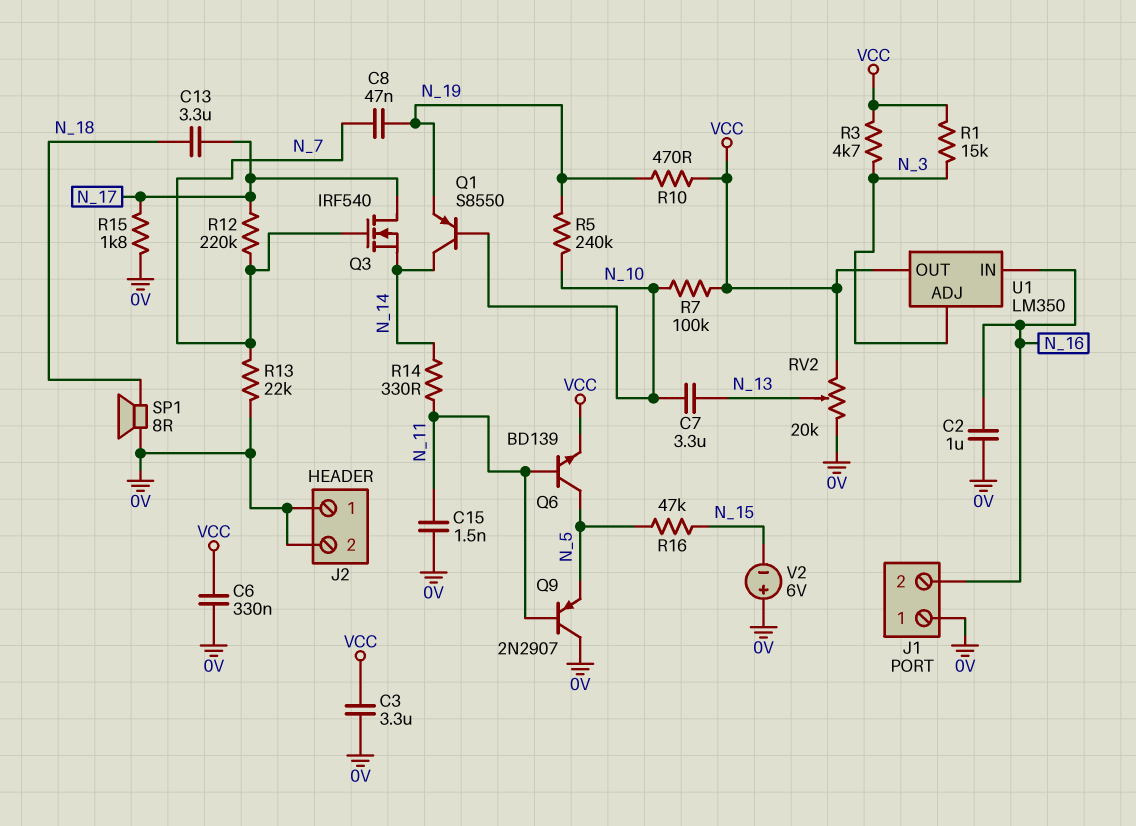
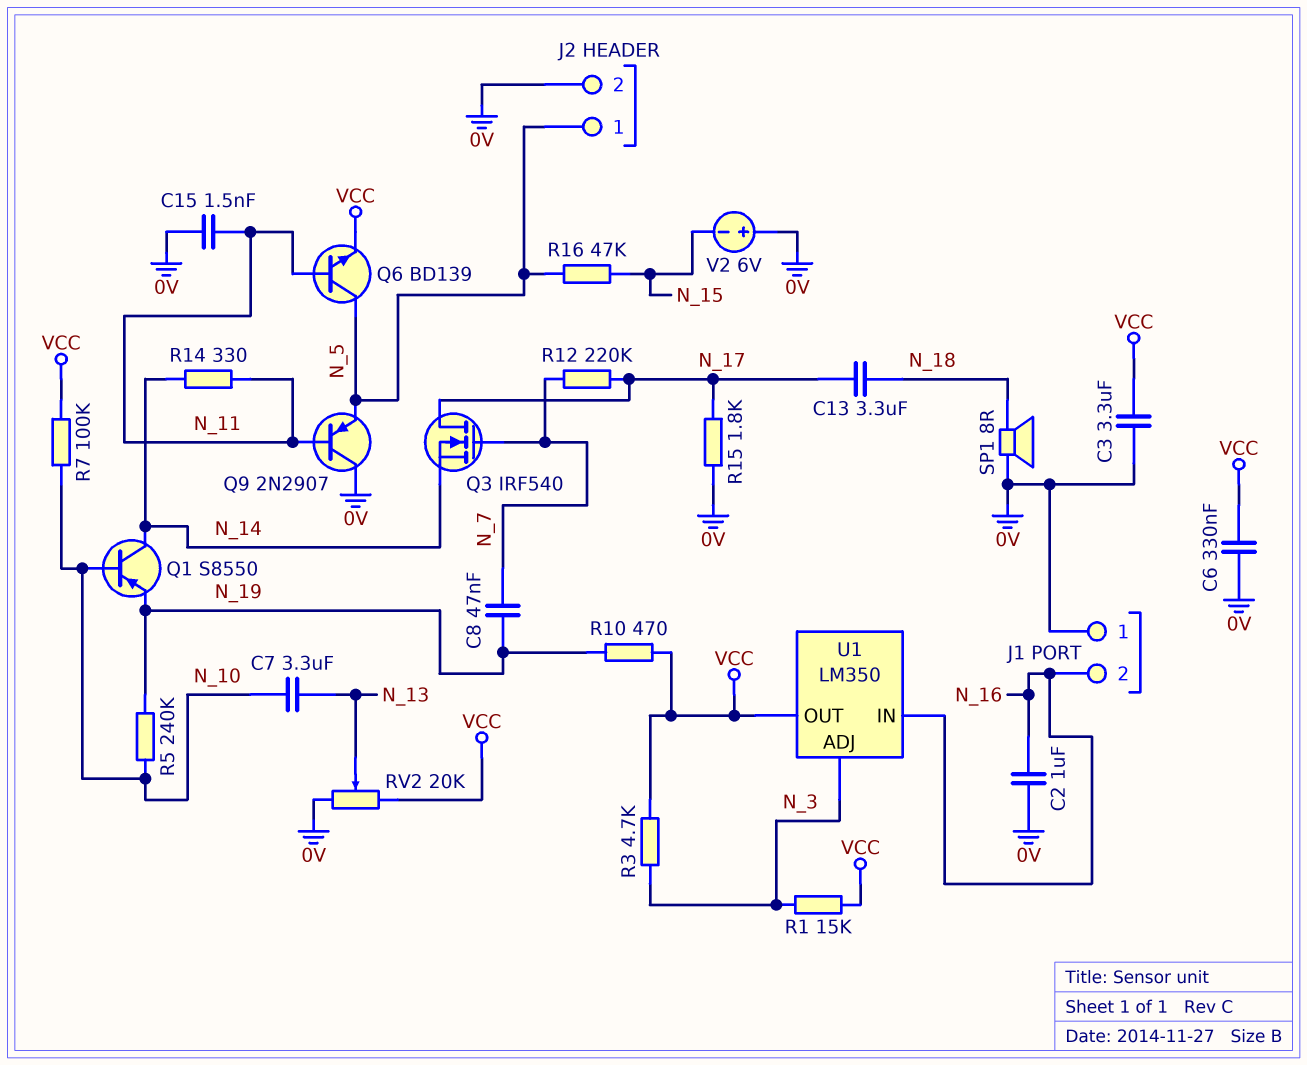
J2 pin 1: 0V -> N_5
R13: 22k (0V, N_7) -> none

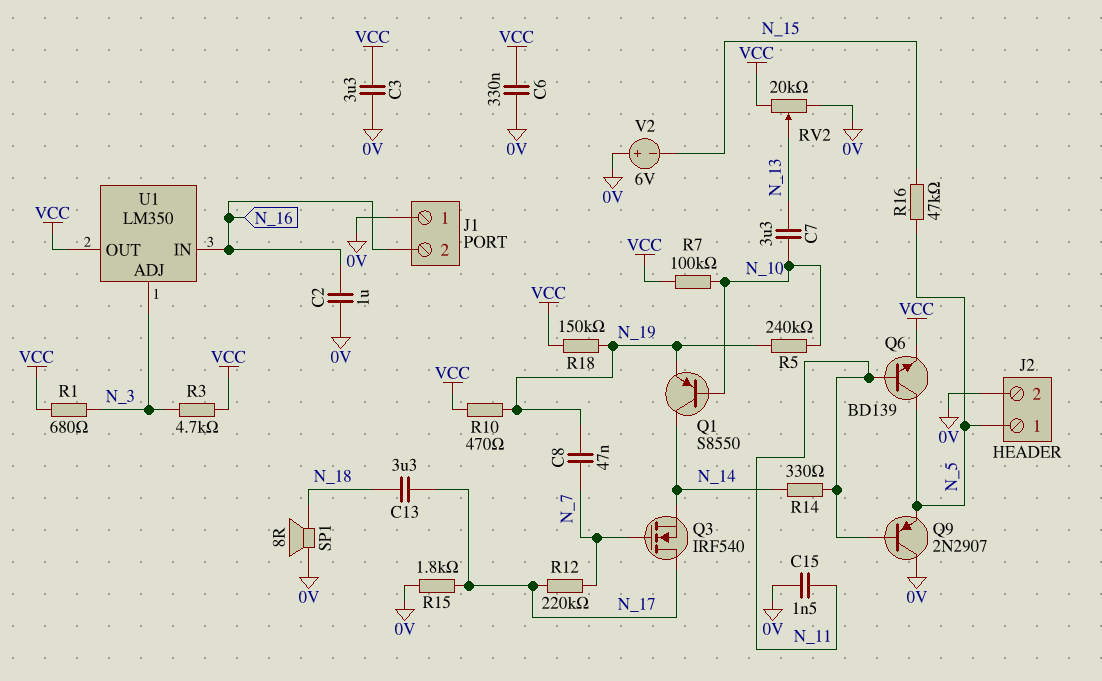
R1: 15k (N_3, VCC) -> 680 (N_3, VCC)
R18: none -> 150k (N_19, VCC)

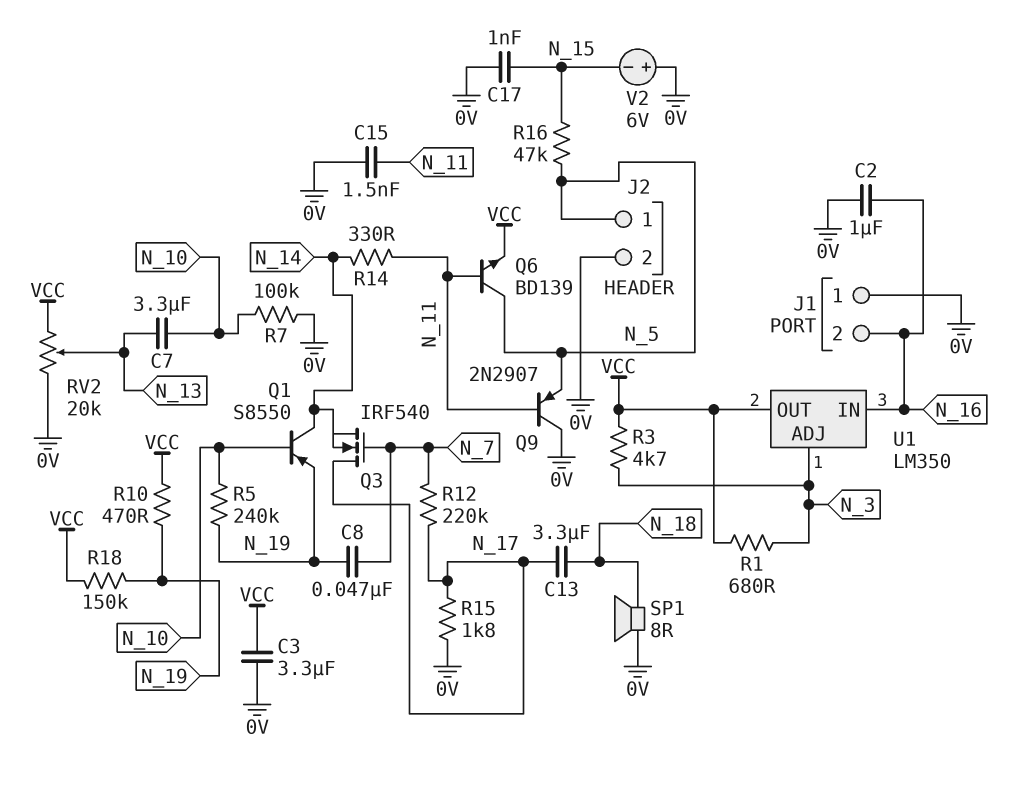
C6: 330nF (0V, VCC) -> none
C17: none -> 1nF (0V, N_15)
R7: 100k (N_10, VCC) -> 100k (0V, N_10)

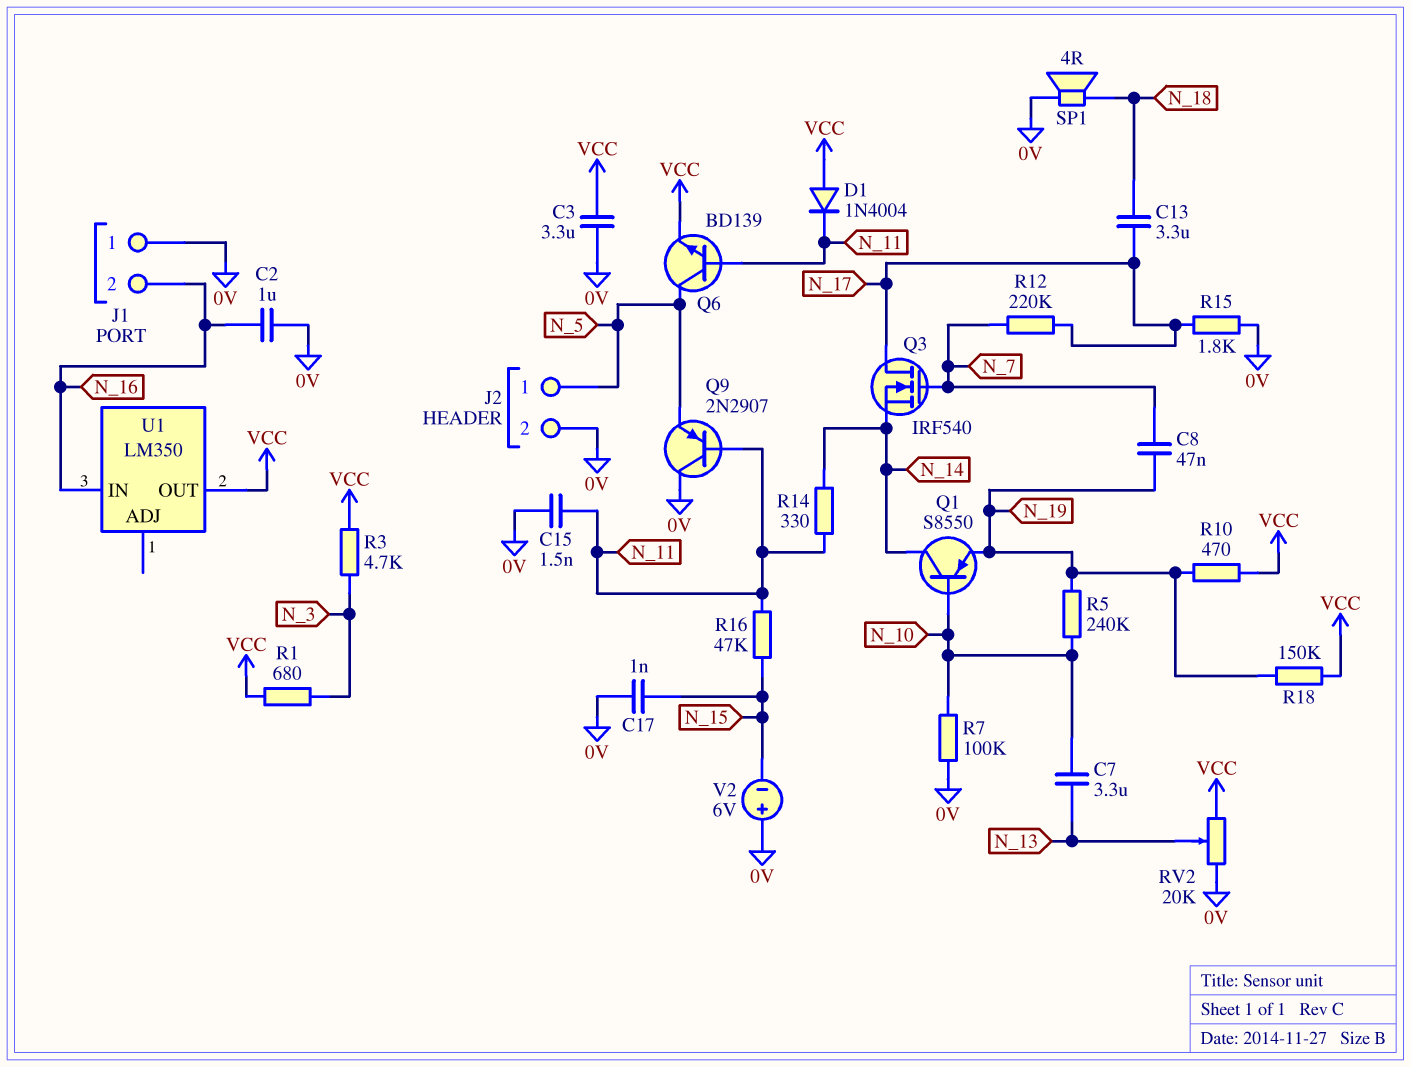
D1: none -> diode 1N4004 (A VCC, K N_11)
R16: 47k (N_5, N_15) -> 47k (N_11, N_15)
SP1: speaker 8R (0V, N_18) -> speaker 4R (0V, N_18)
U1 pin ADJ: N_3 -> none

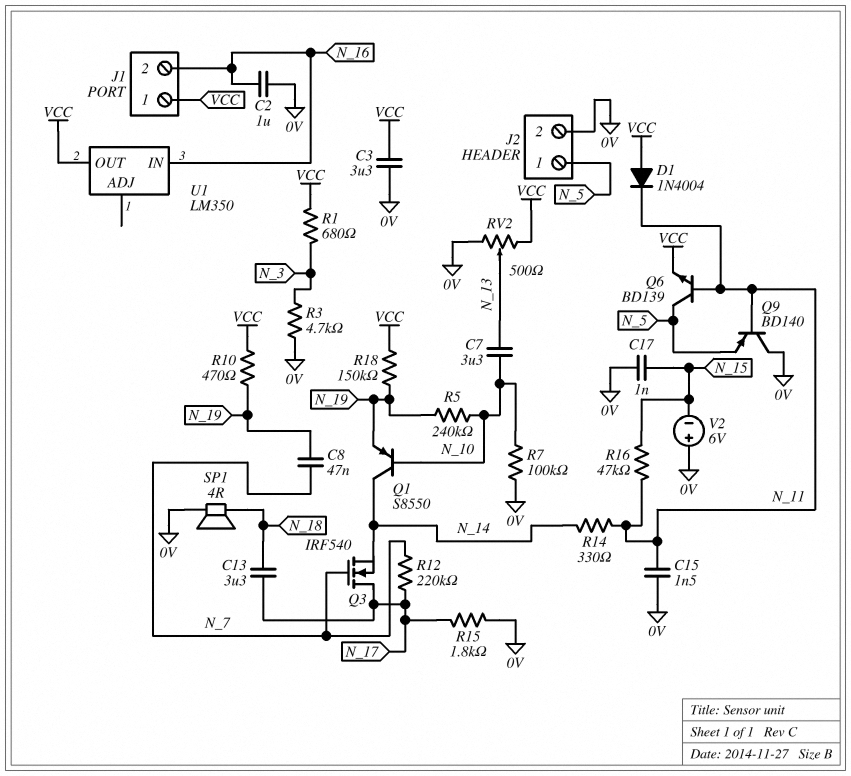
J1 pin 1: 0V -> VCC
Q9: PNP 2N2907 (B N_11, C 0V, E N_5) -> PNP BD140 (B N_11, C 0V, E N_5)
R3: 4.7k (N_3, VCC) -> 4.7k (0V, N_3)
RV2: 20k (0V, VCC, wiper N_13) -> 500 (0V, VCC, wiper N_13)

